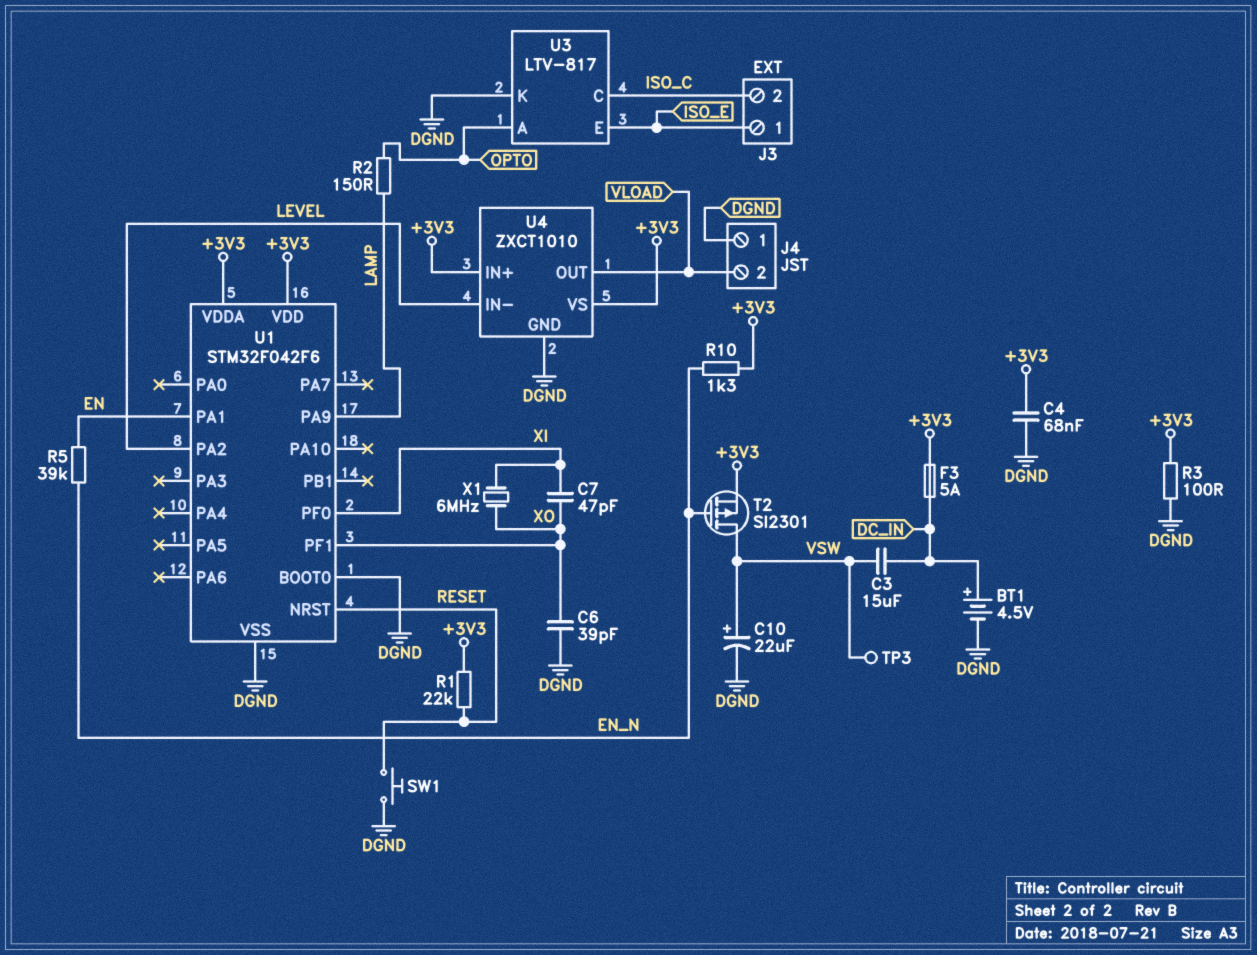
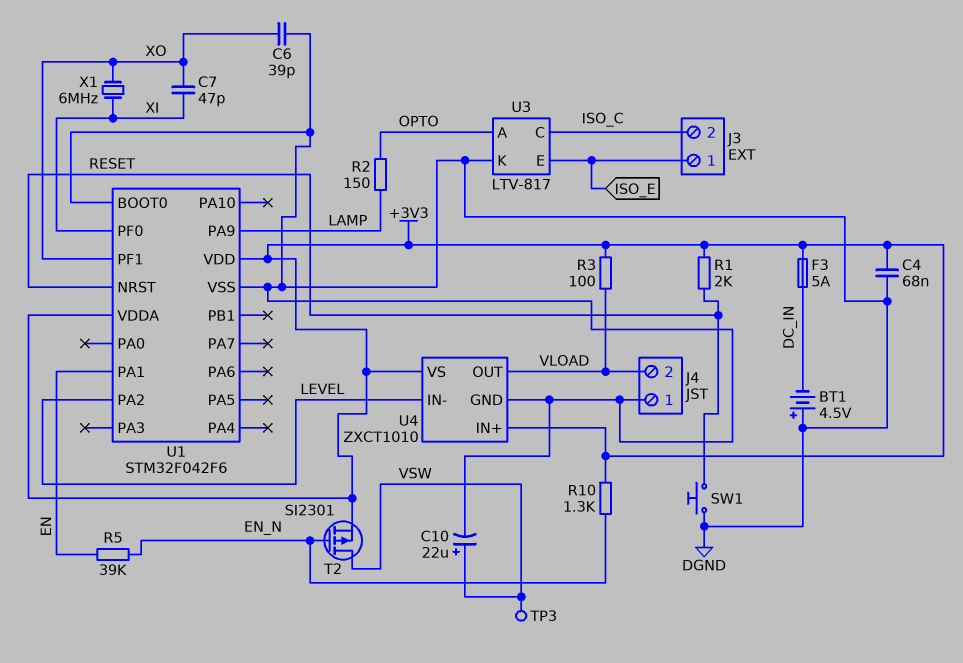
BT1: 4.5V (plus DC_IN, minus DGND) -> 4.5V (plus DGND, minus DC_IN)
C3: 15uF (DC_IN, VSW) -> none
R1: 22k (+3V3, RESET) -> 2k (+3V3, RESET)
R3: 100 (+3V3, DGND) -> 100 (+3V3, VLOAD)

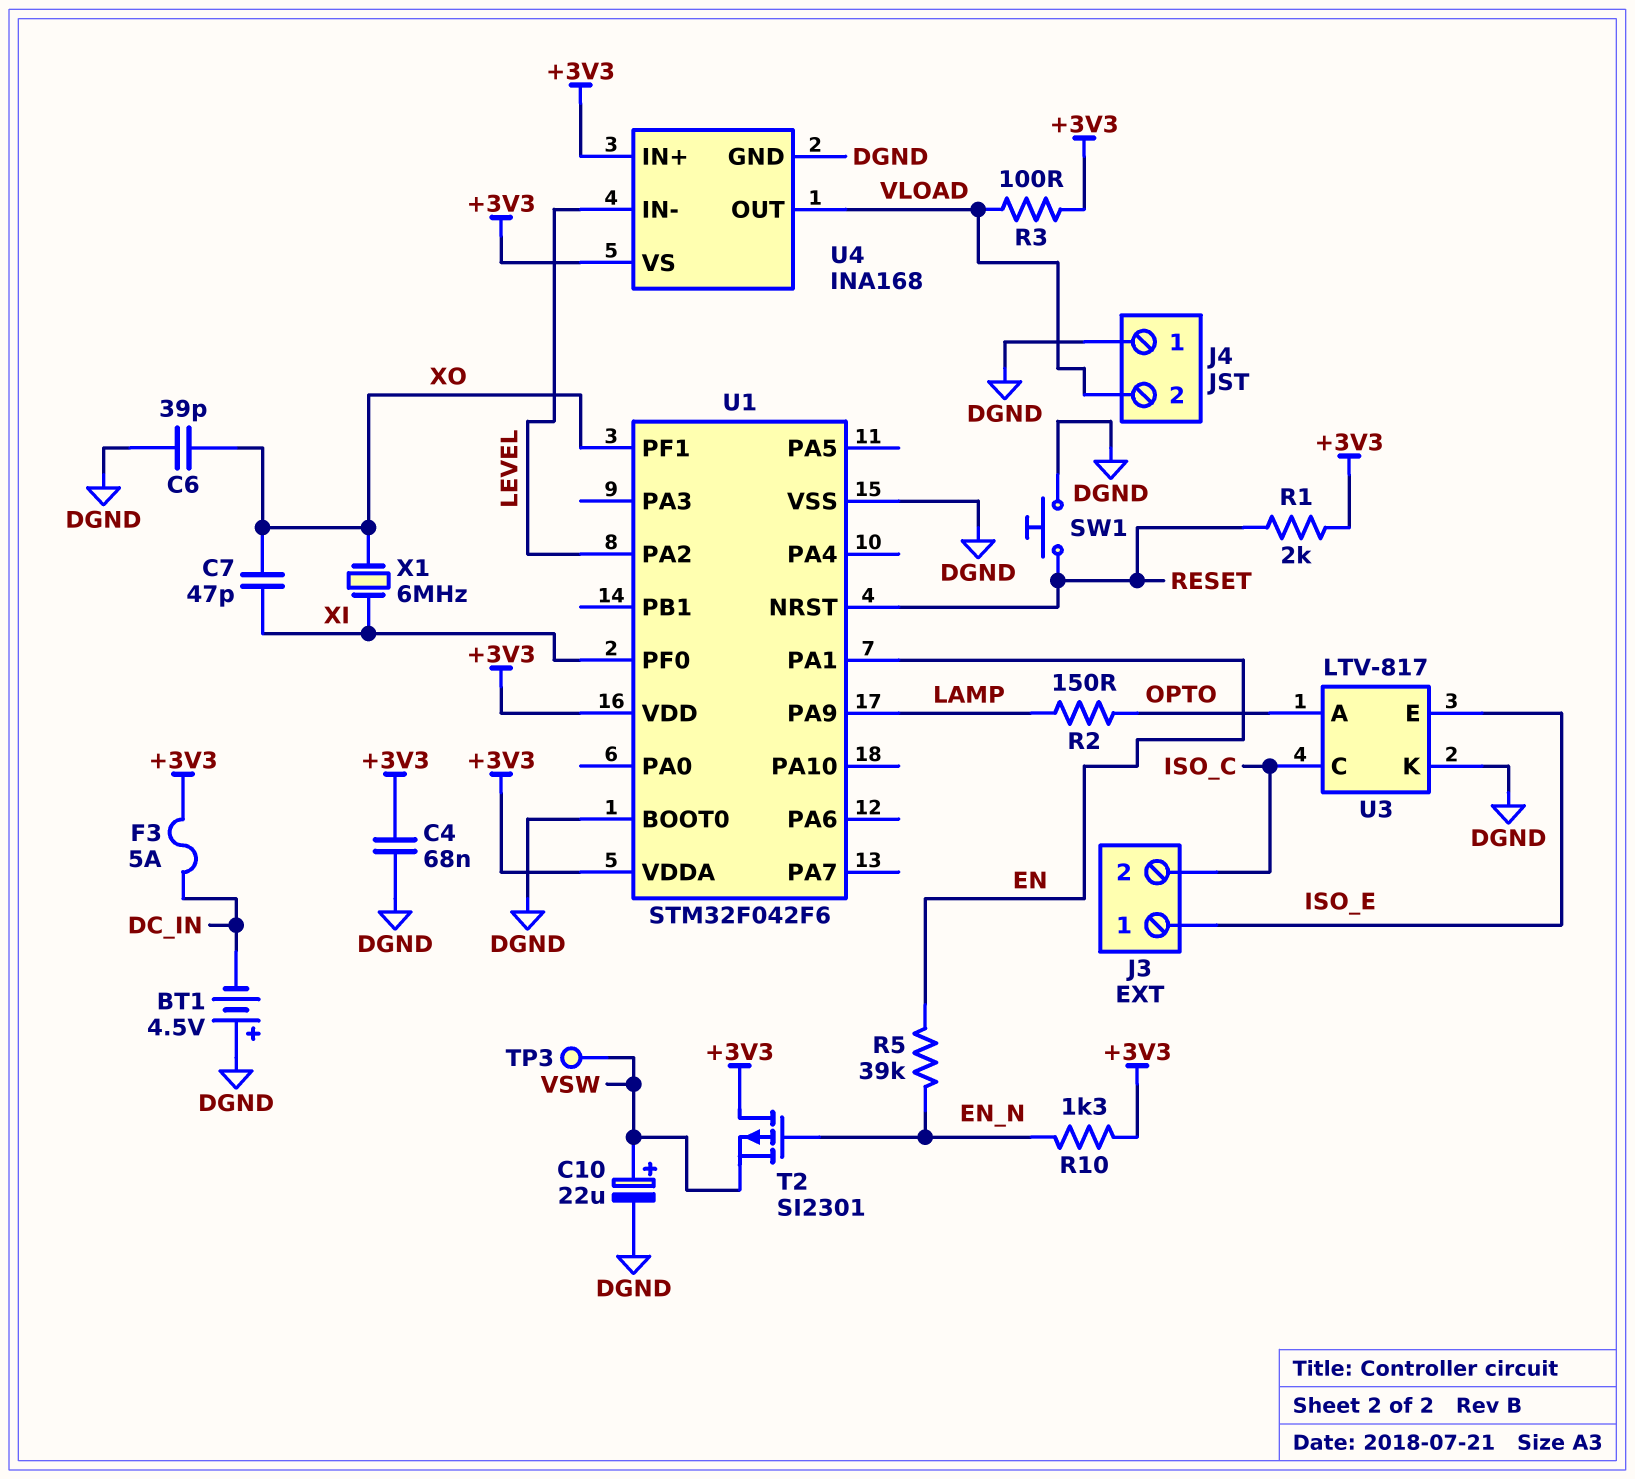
T2: PMOS SI2301 (G EN_N, D VSW, S +3V3) -> PMOS SI2301 (G EN_N, D +3V3, S VSW)
U4: ZXCT1010 -> INA168

